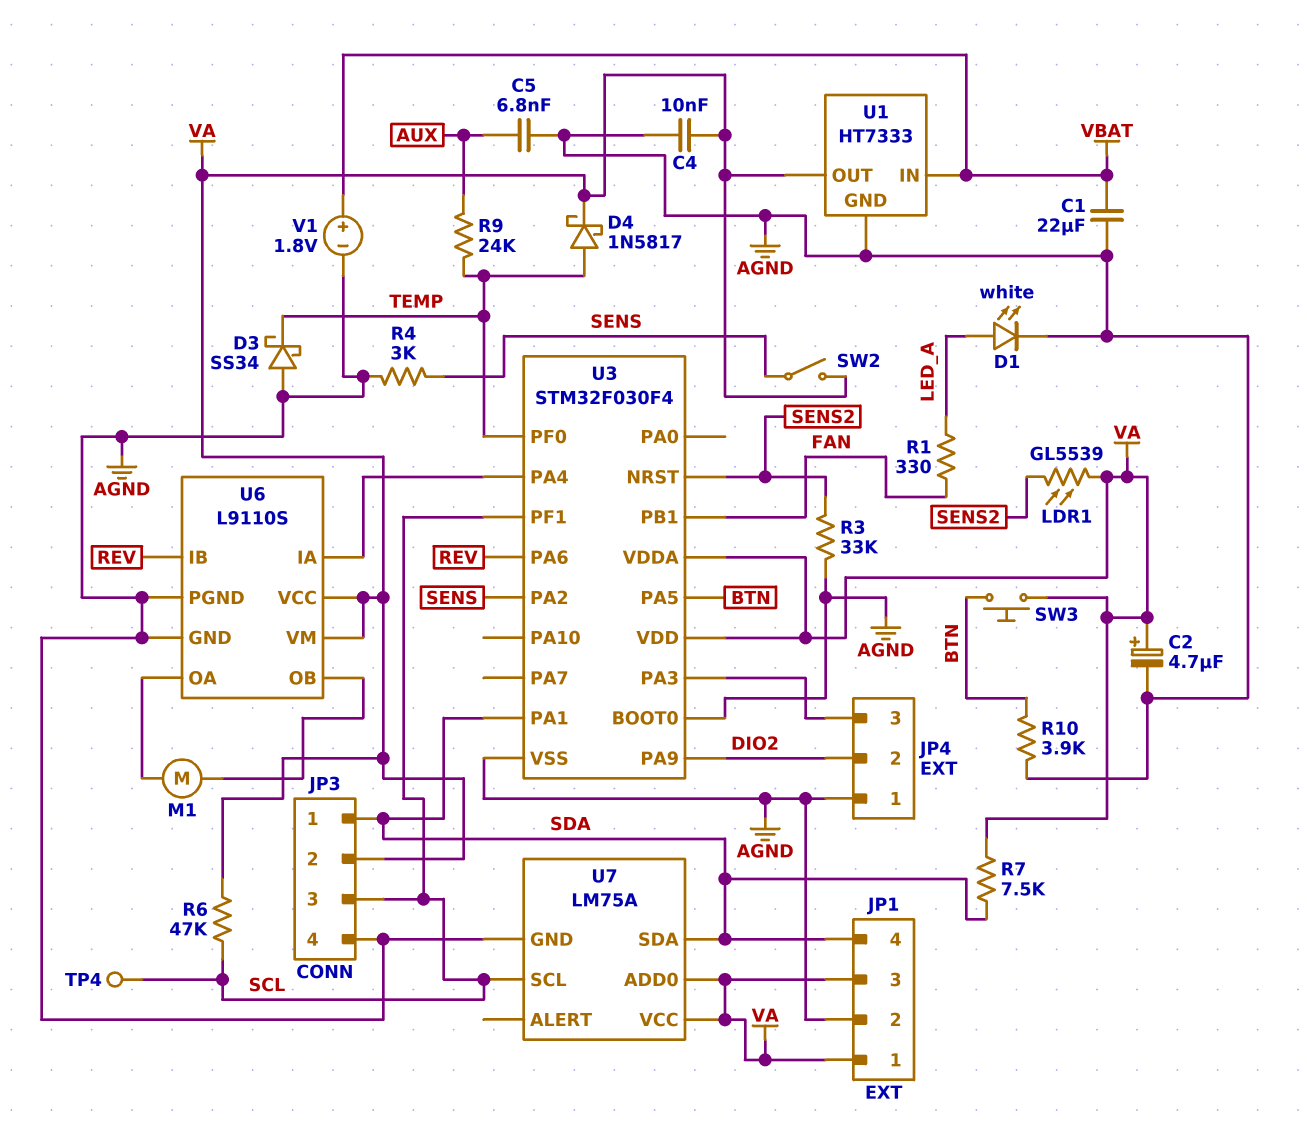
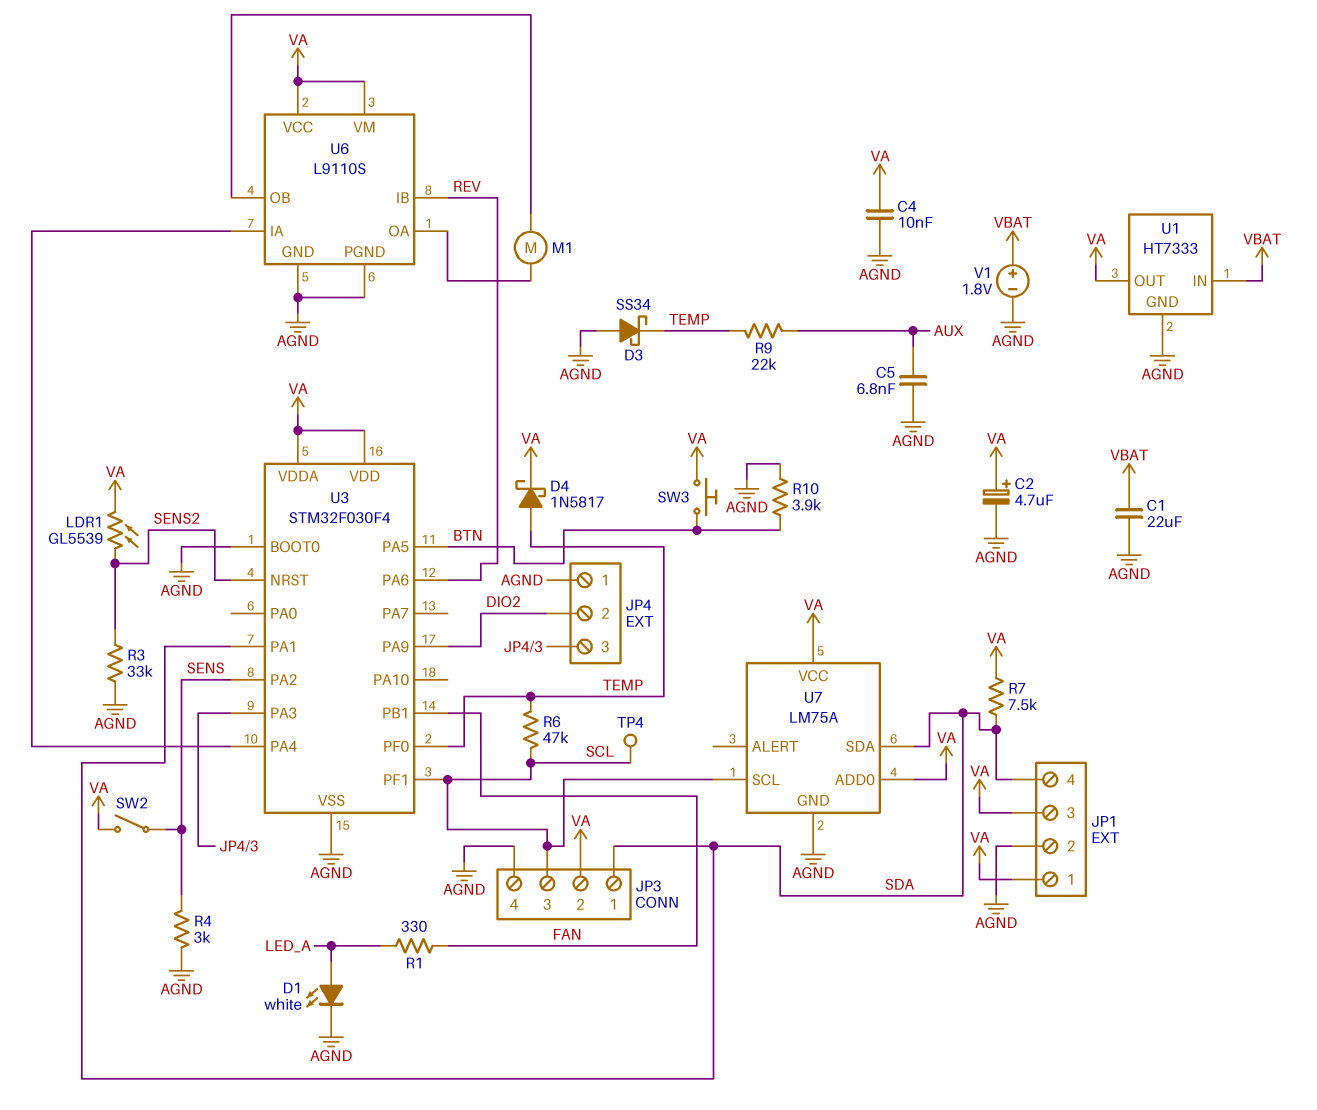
R6: 47k (SCL, VA) -> 47k (SCL, TEMP)
R9: 24k (AUX, TEMP) -> 22k (AUX, TEMP)

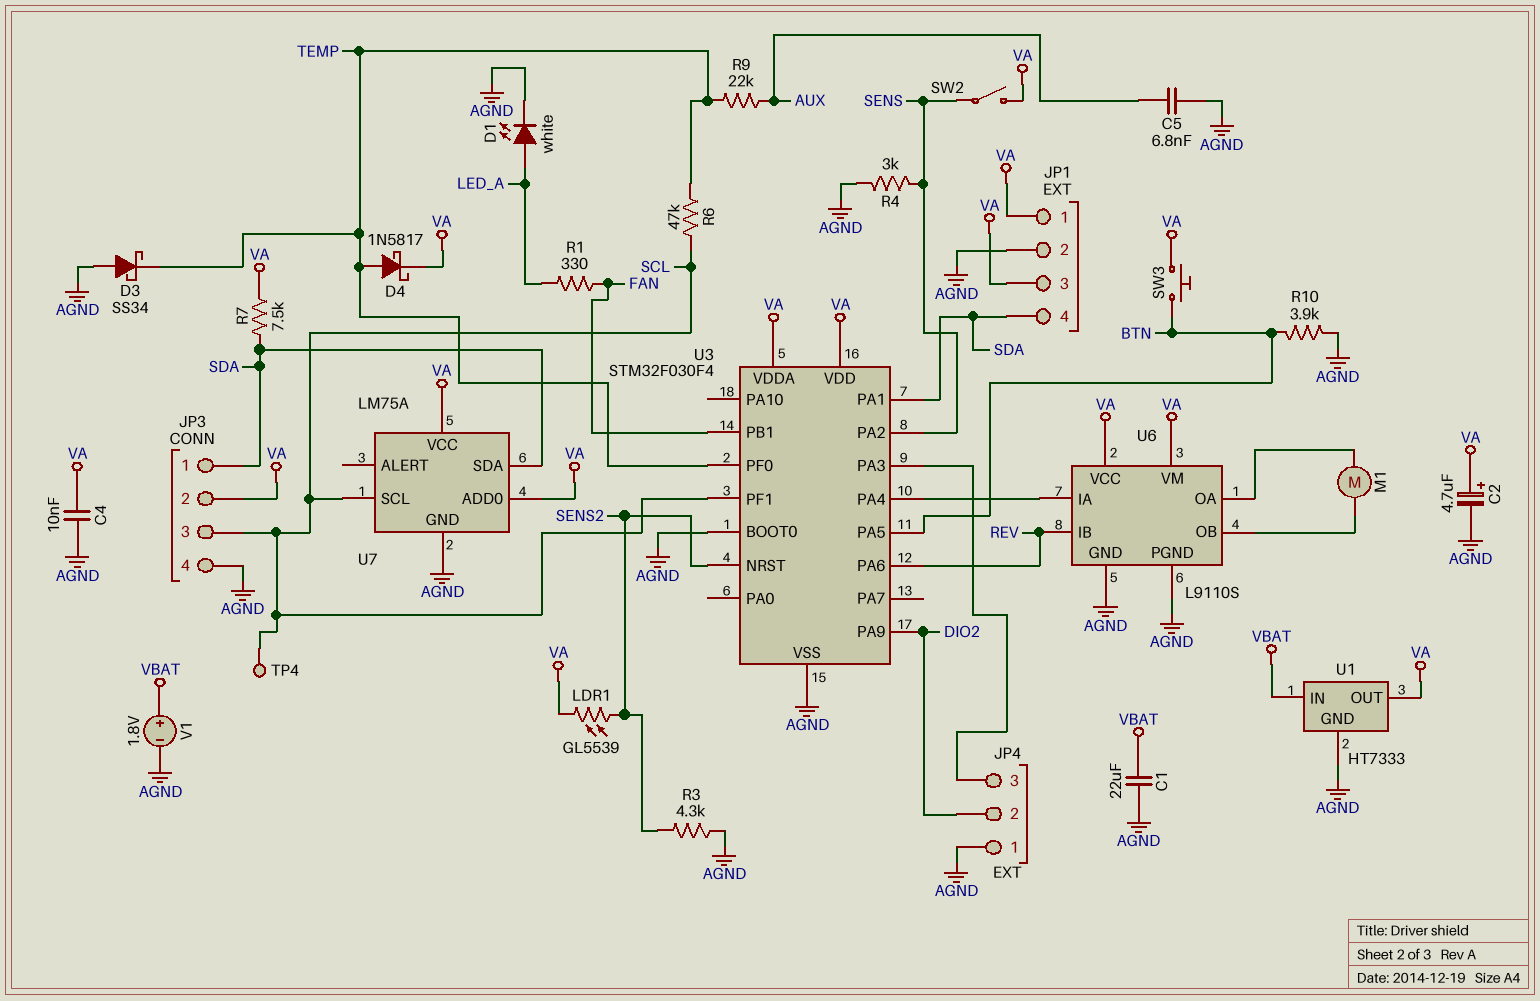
R3: 33k (AGND, SENS2) -> 4.3k (AGND, SENS2)

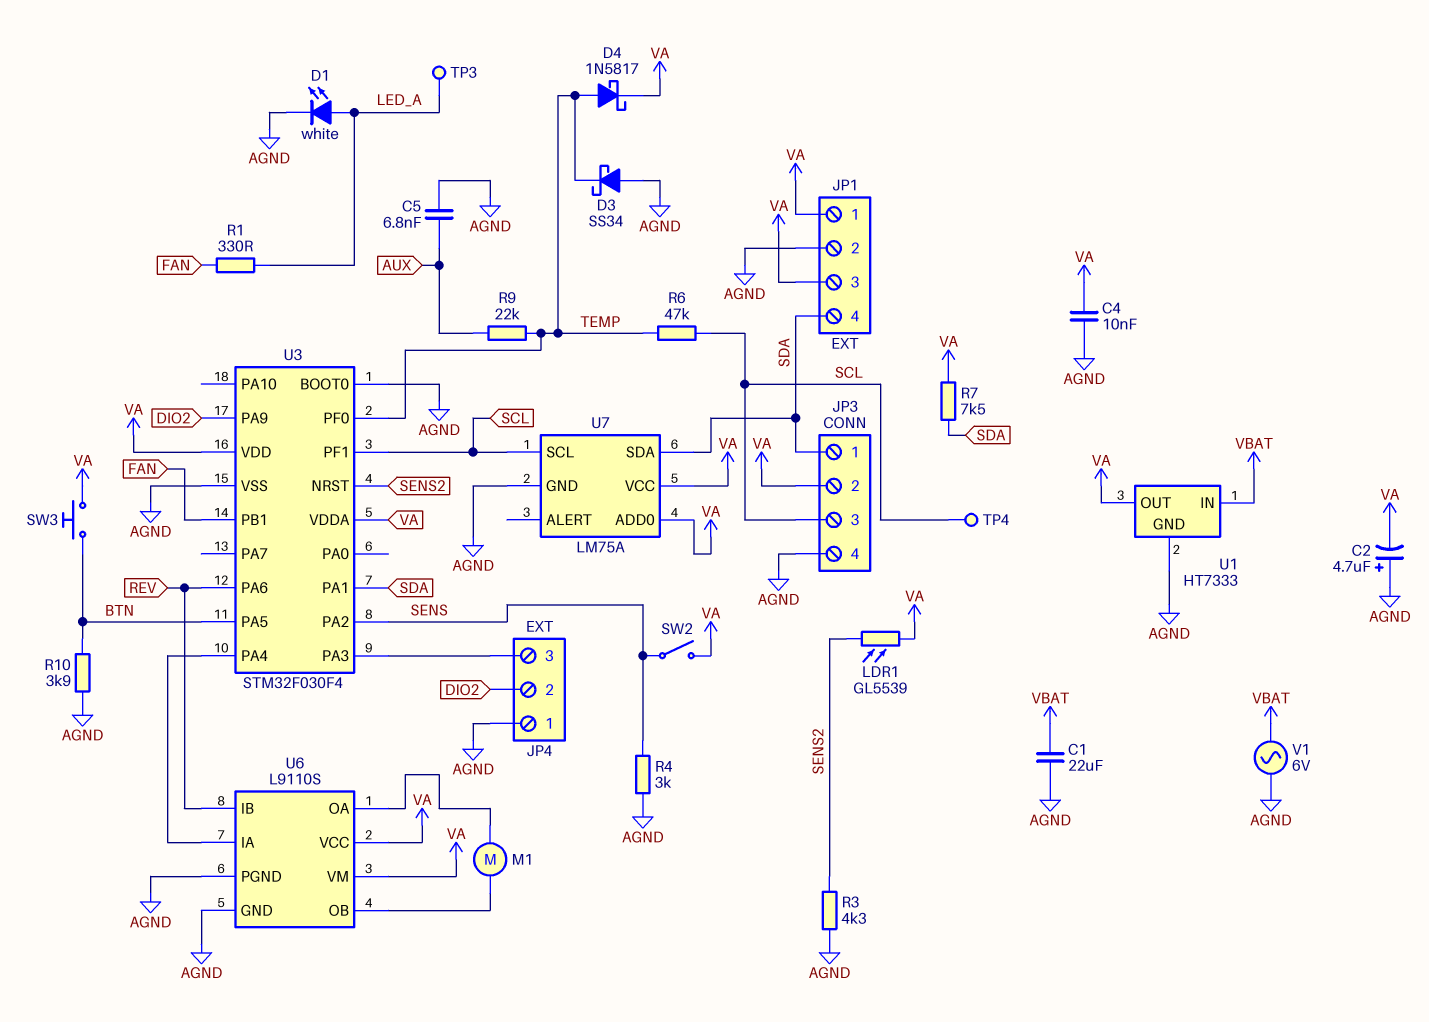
C2: 4.7uF (plus VA, minus AGND) -> 4.7uF (plus AGND, minus VA)
TP3: none -> test point (LED_A)
V1: 1.8V (plus VBAT, minus AGND) -> AC 6V (AGND, VBAT)

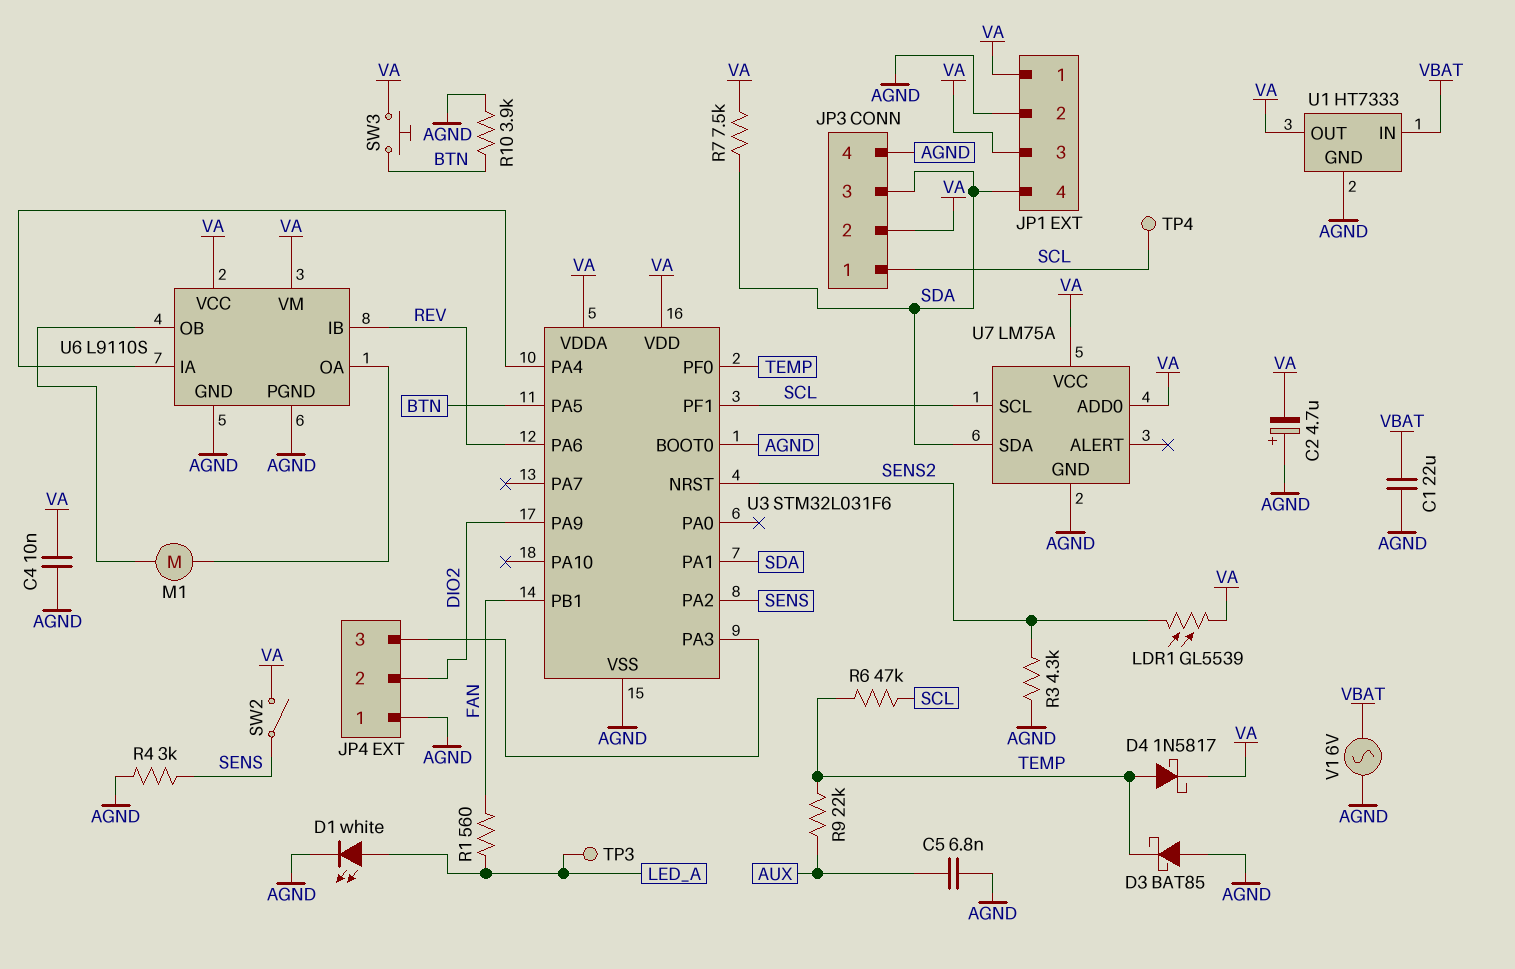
D3: schottky SS34 (A AGND, K TEMP) -> schottky BAT85 (A AGND, K TEMP)
JP3 pin 1: SDA -> SCL
JP3 pin 3: SCL -> SDA
R1: 330 (FAN, LED_A) -> 560 (FAN, LED_A)
U3: STM32F030F4 -> STM32L031F6

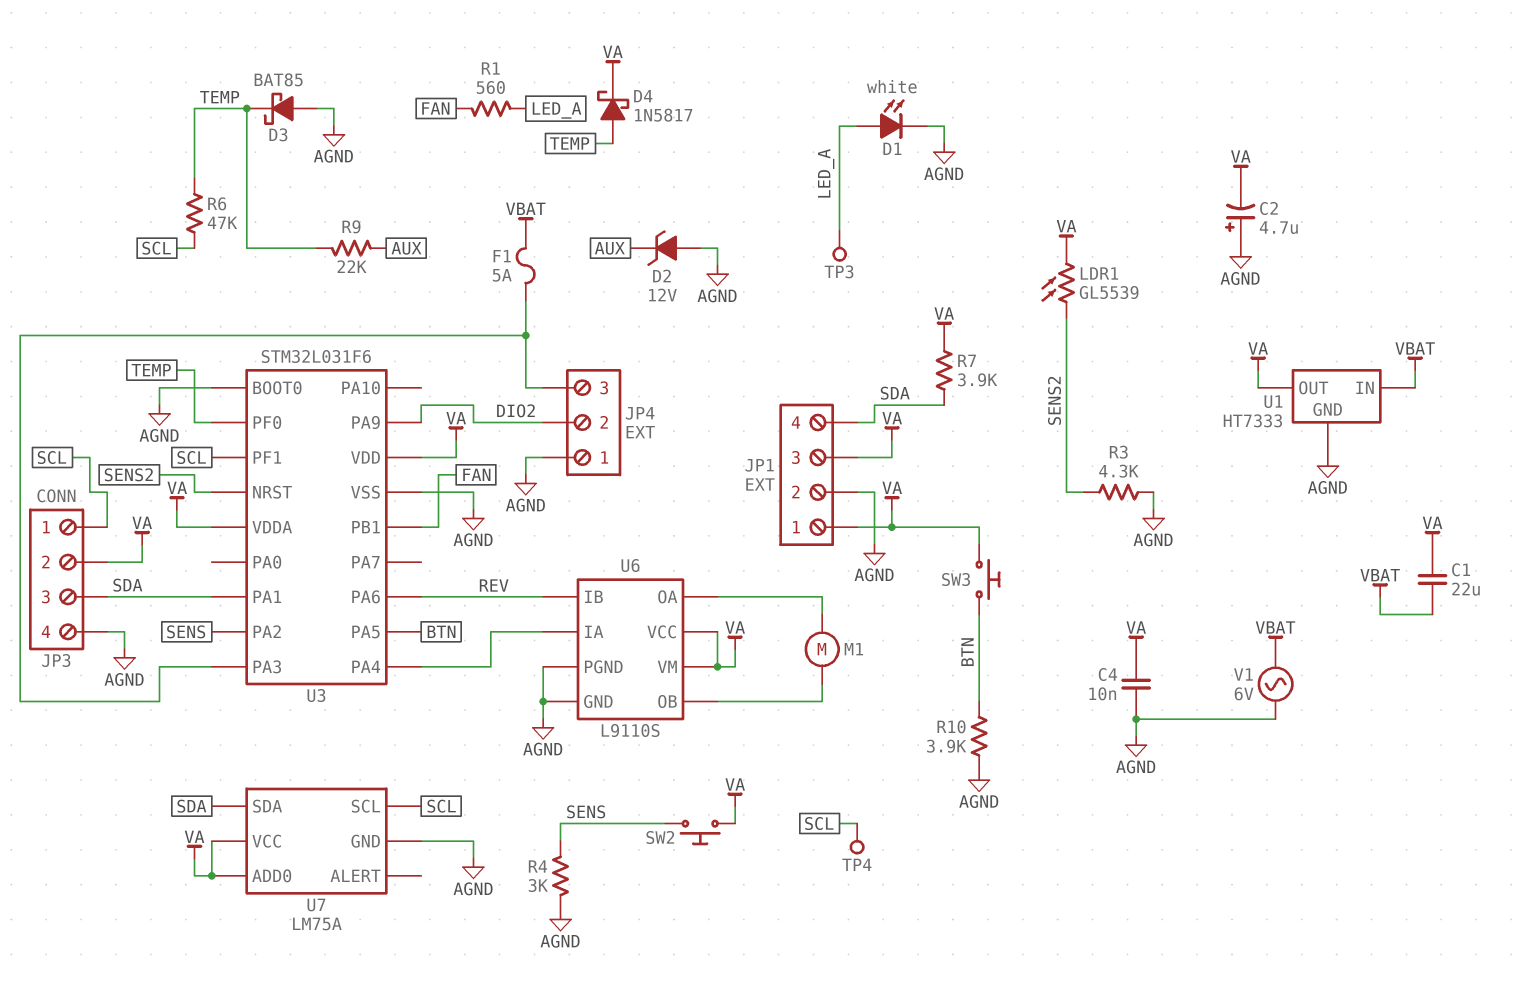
C1: 22uF (AGND, VBAT) -> 22uF (VA, VBAT)
C5: 6.8nF (AGND, AUX) -> none
D2: none -> zener 12V (A AGND, K AUX)
F1: none -> 5A (JP4/3, VBAT)
R7: 7.5k (SDA, VA) -> 3.9k (SDA, VA)
SW2: switch (SENS, VA) -> button (SENS, VA)

